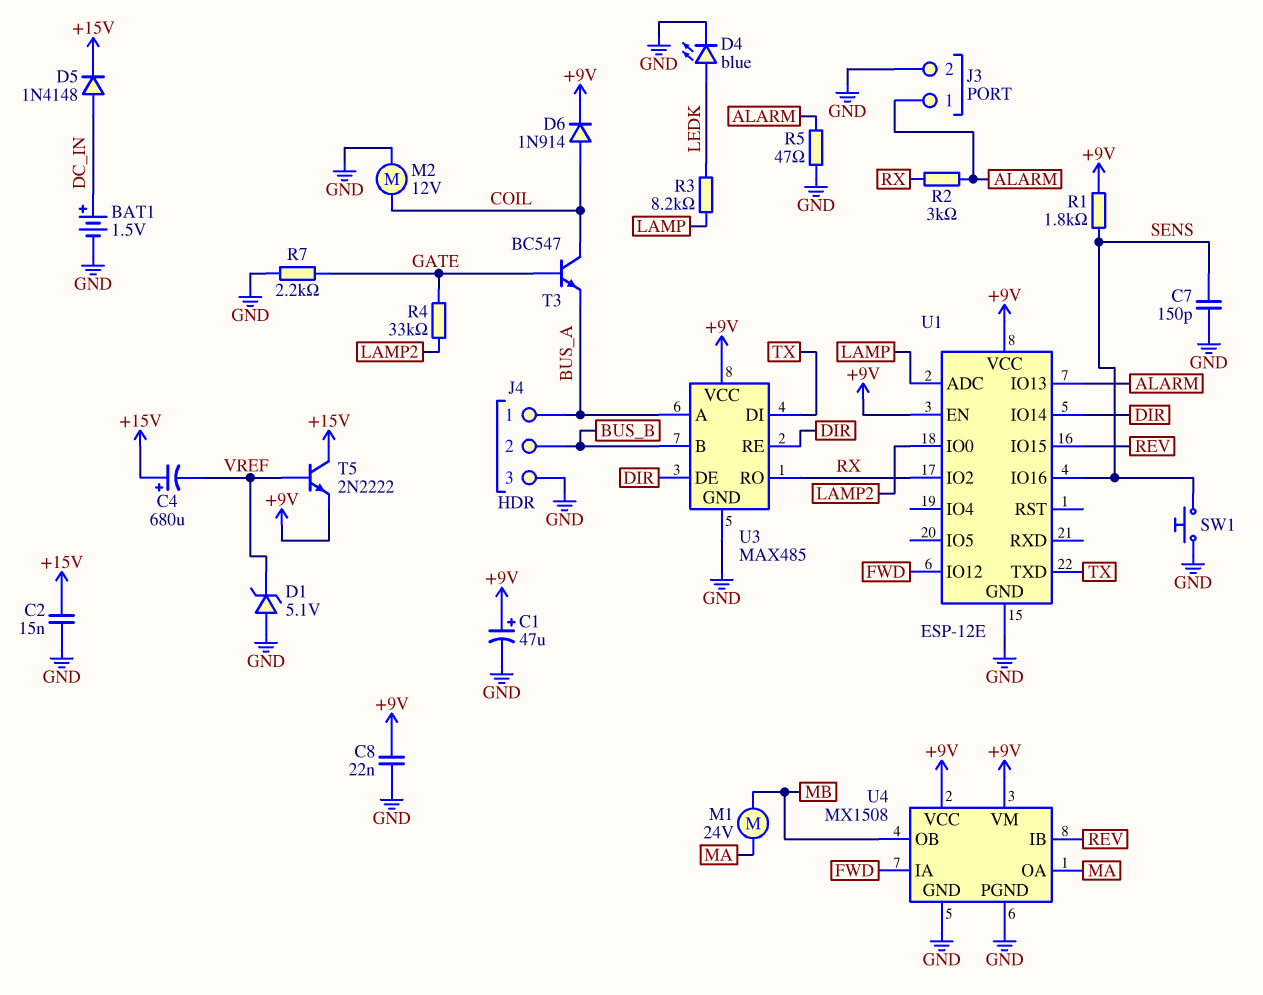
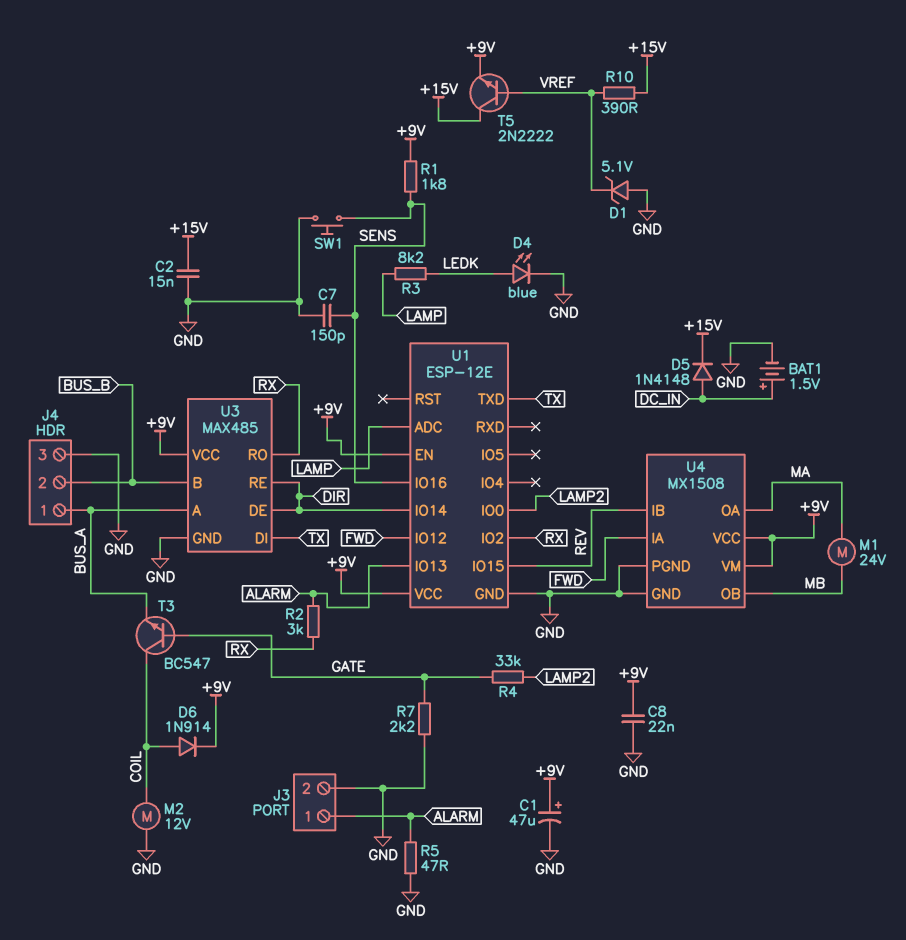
C4: 680uF (plus +15V, minus VREF) -> none
R10: none -> 390 (+15V, VREF)

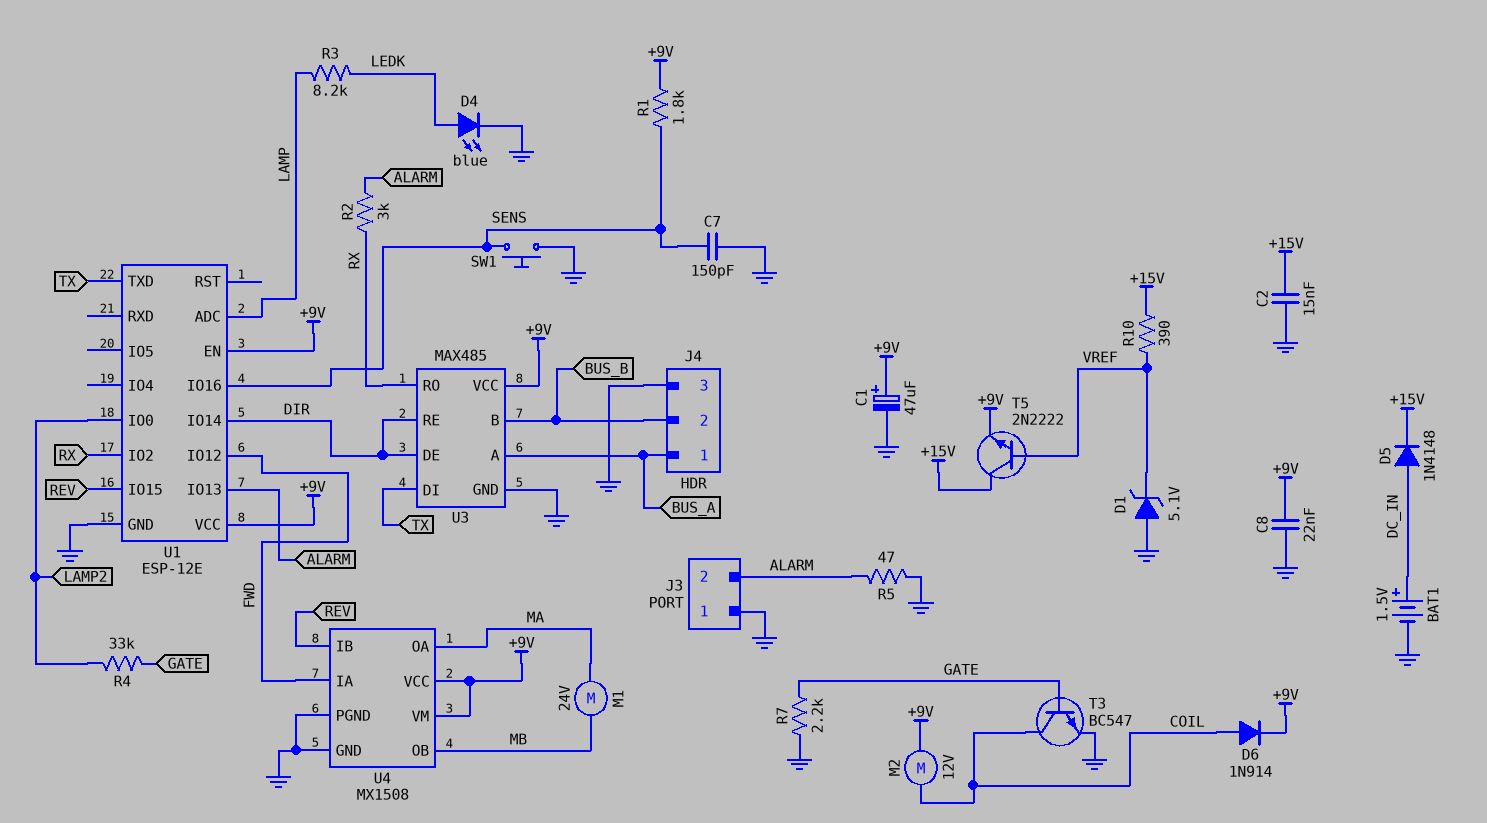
J3 pin 1: ALARM -> GND
J3 pin 2: GND -> ALARM
M2: motor 12V (COIL, GND) -> motor 12V (+9V, COIL)
T3: NPN BC547 (B GATE, C COIL, E BUS_A) -> NPN BC547 (B GATE, C COIL, E GND)

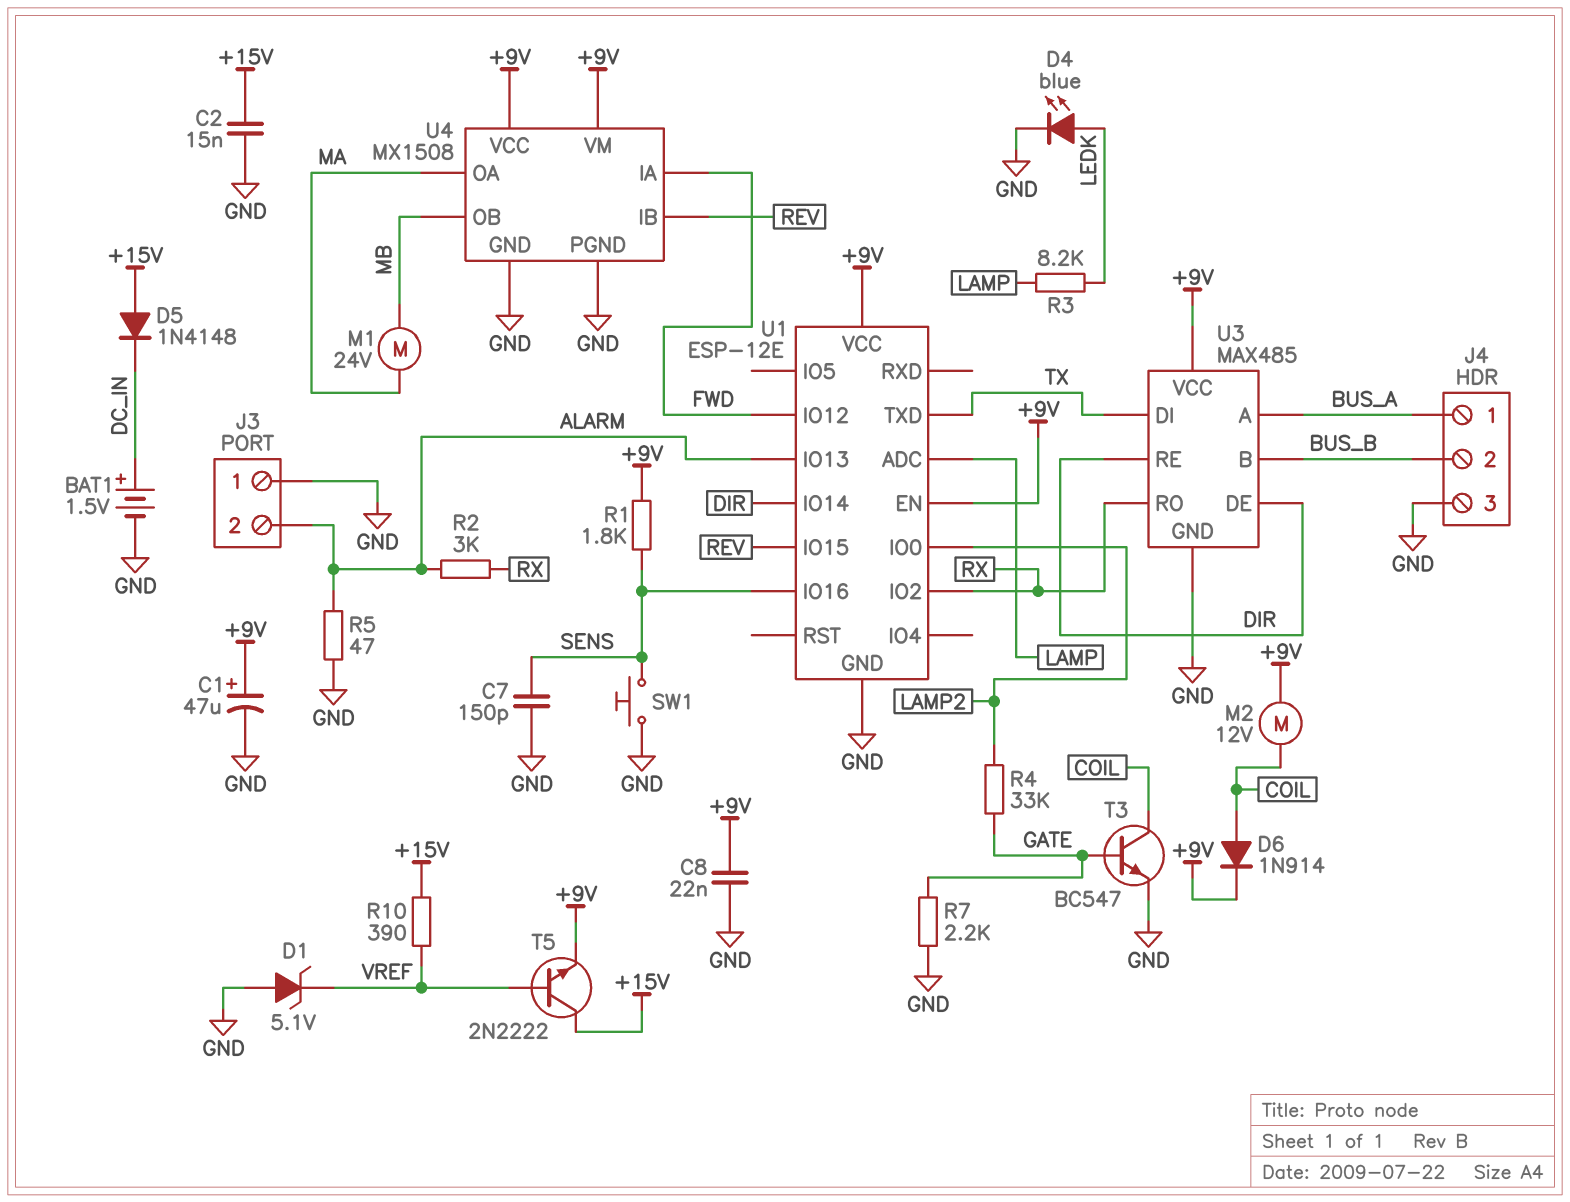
D5: diode 1N4148 (A DC_IN, K +15V) -> diode 1N4148 (A +15V, K DC_IN)

